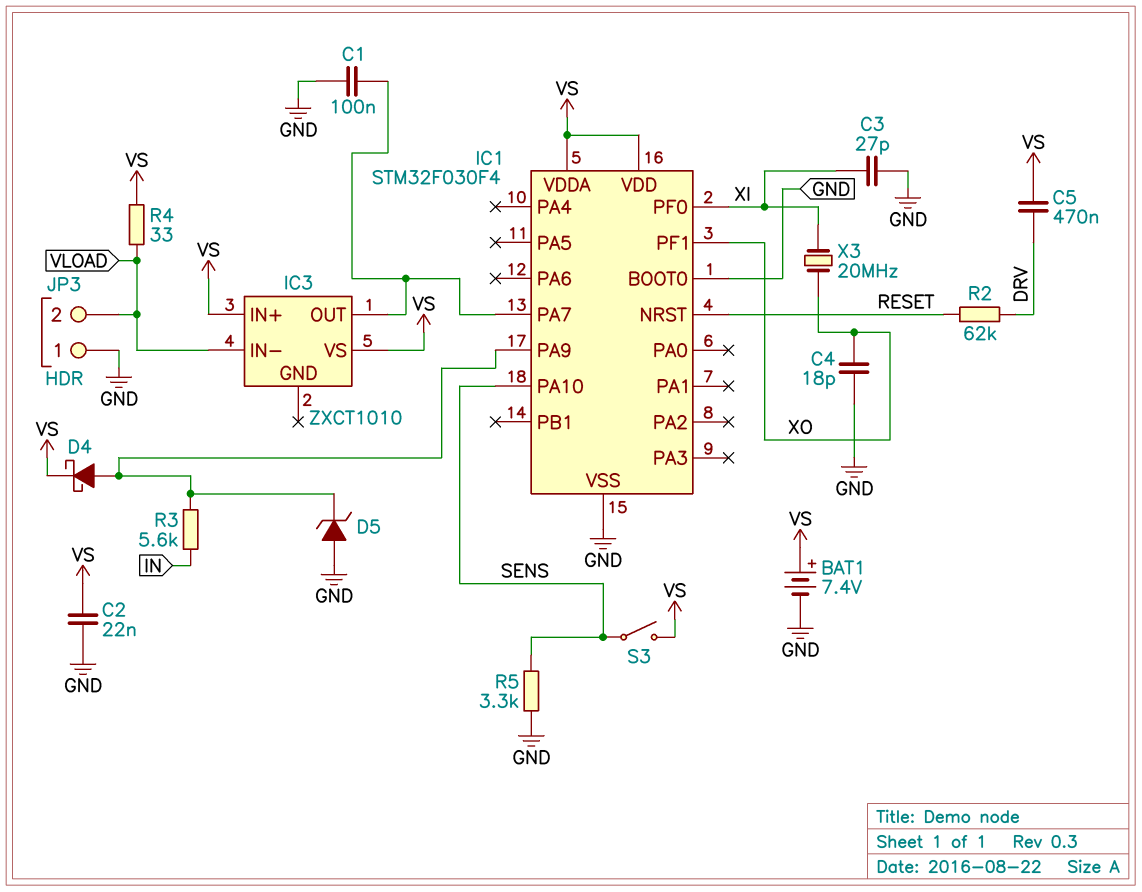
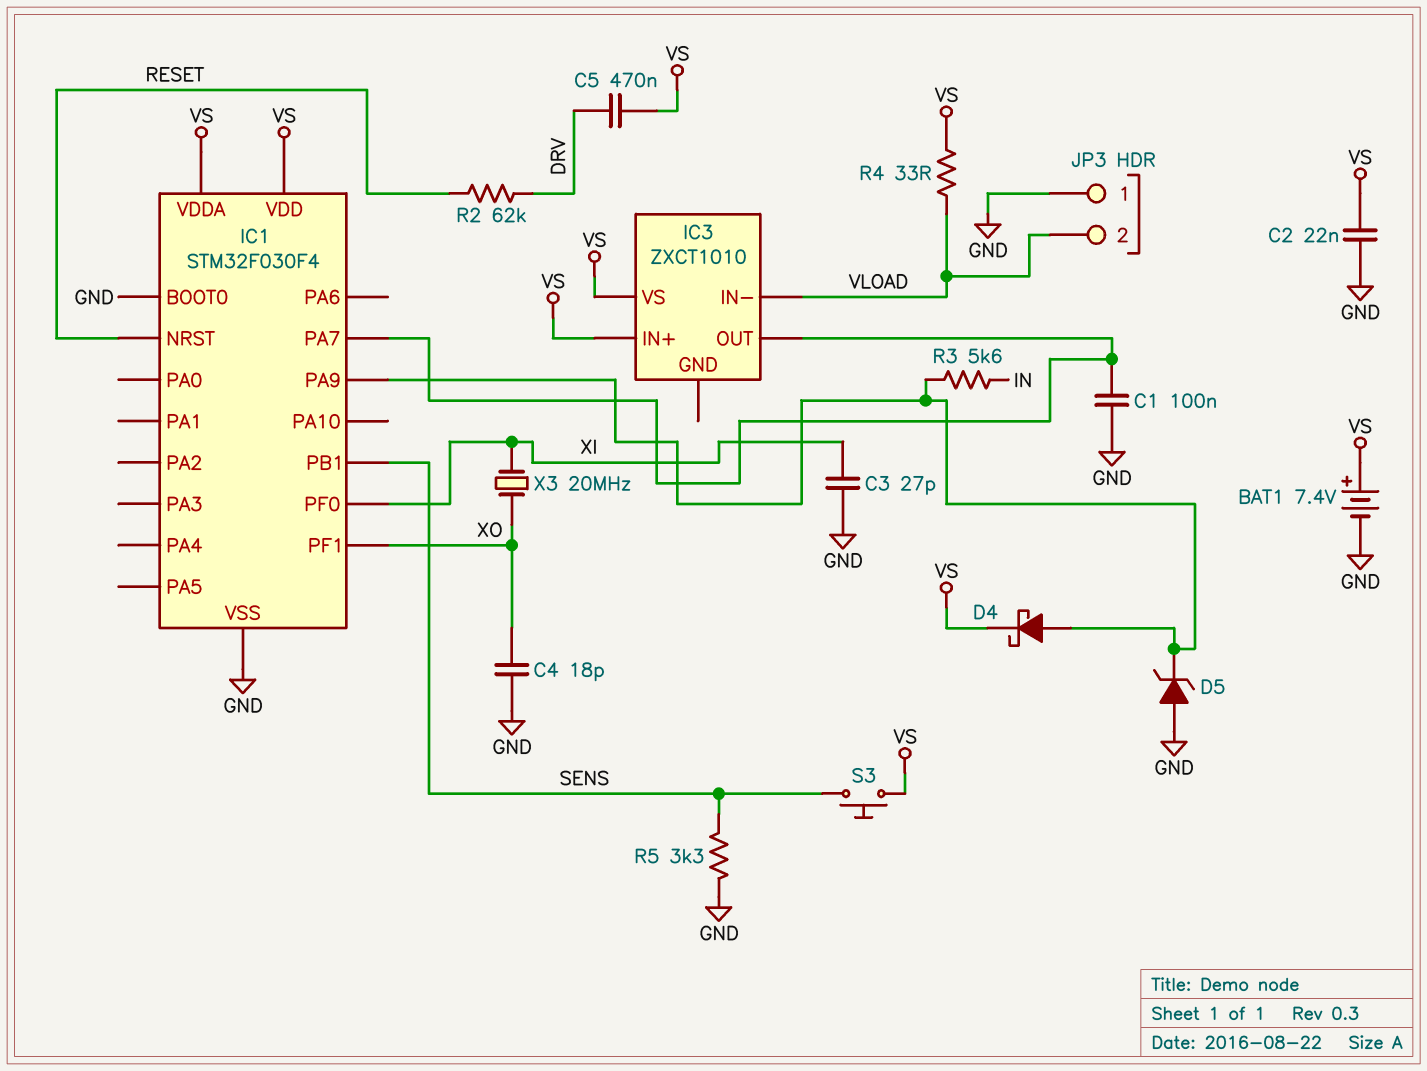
IC1 pin PA10: SENS -> none
IC1 pin PB1: none -> SENS
S3: switch (SENS, VS) -> button (SENS, VS)

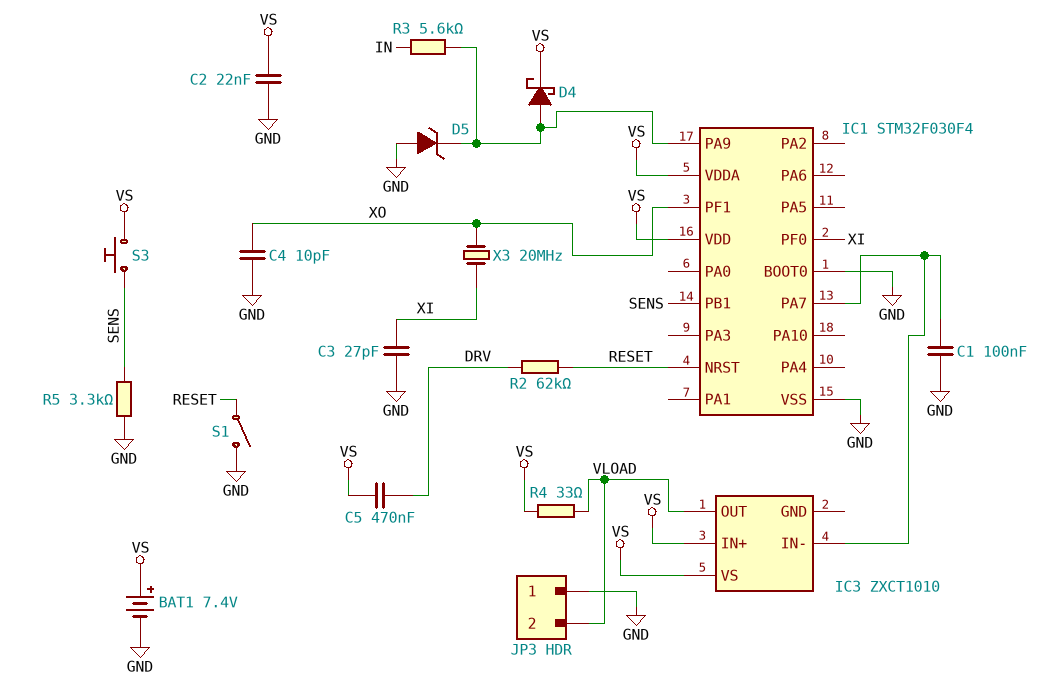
C4: 18pF (GND, XO) -> 10pF (GND, XO)
IC3 pin IN-: VLOAD -> IC1/PA7
IC3 pin OUT: IC1/PA7 -> VLOAD
S1: none -> switch (GND, RESET)

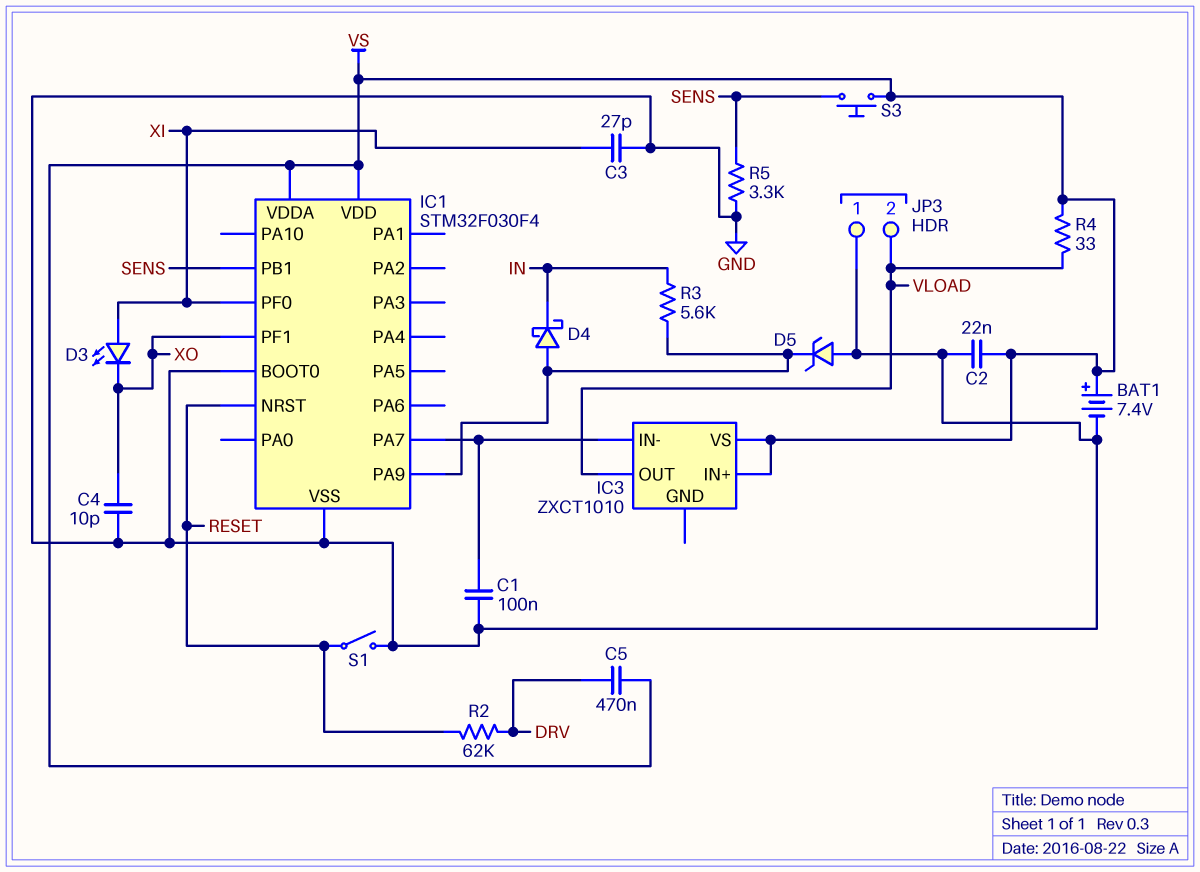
D3: none -> LED (A XI, K XO)
D4: schottky (A IC1/PA9, K VS) -> schottky (A IC1/PA9, K IN)
X3: 20MHz (XI, XO) -> none

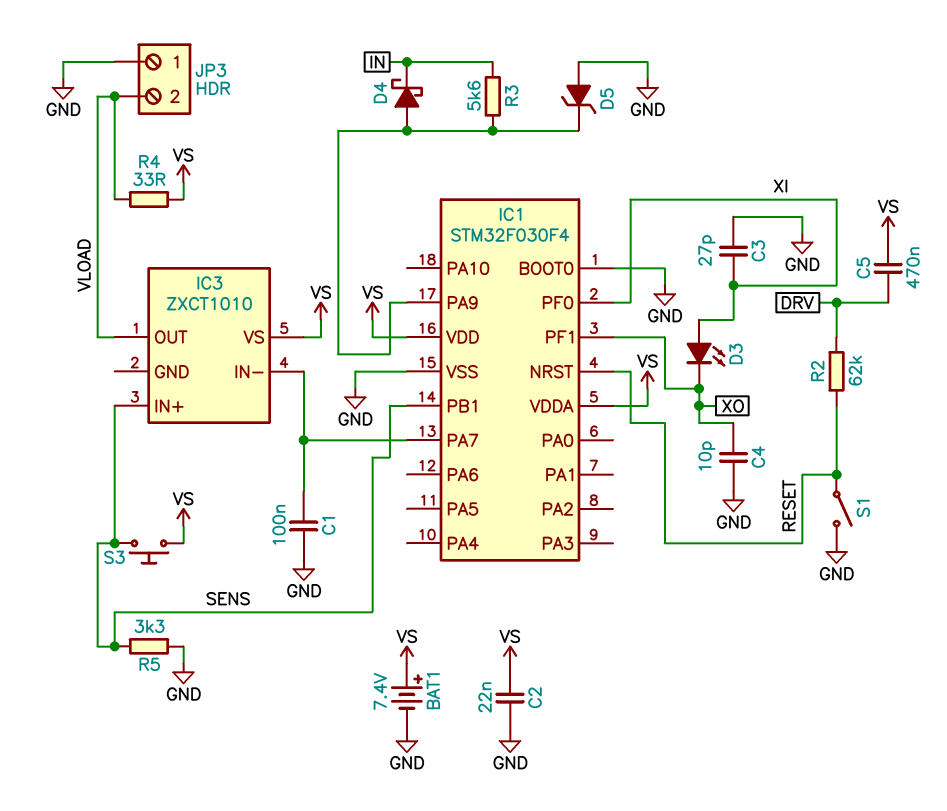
IC3 pin IN+: VS -> SENS

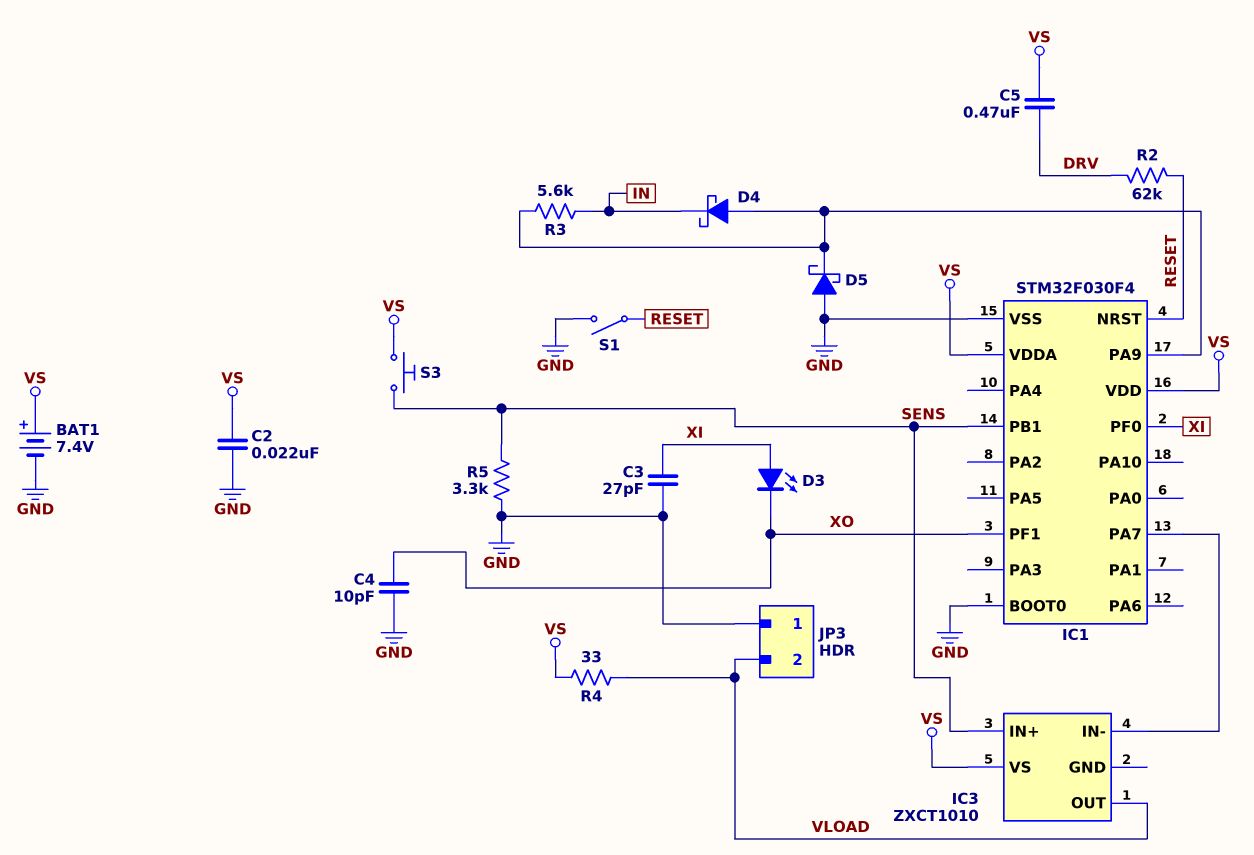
C1: 100nF (GND, IC1/PA7) -> none
D5: zener (A GND, K IC1/PA9) -> schottky (A GND, K IC1/PA9)

